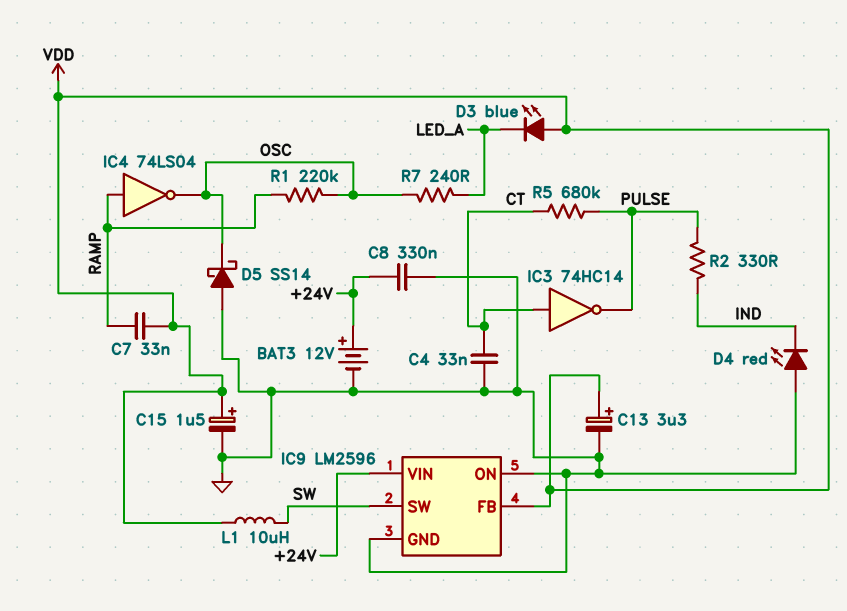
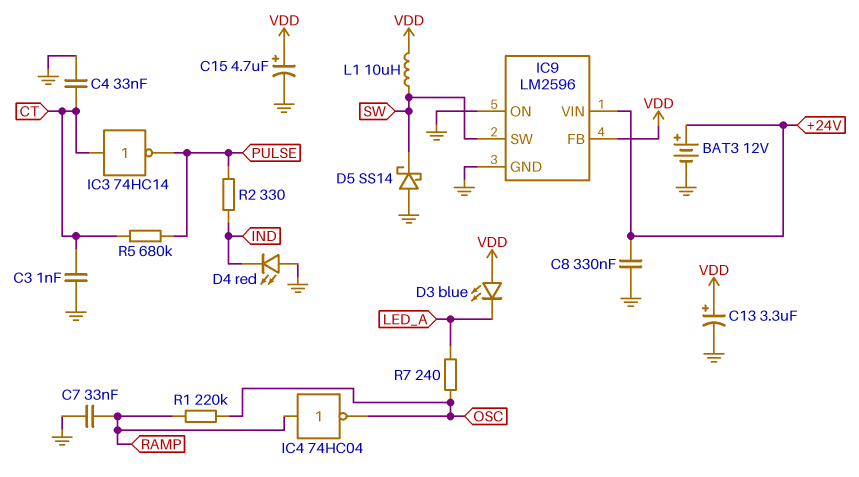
C3: none -> 1nF (CT, GND)
C7: 33nF (RAMP, VDD) -> 33nF (GND, RAMP)
C15: 1.5uF (plus VDD, minus GND) -> 4.7uF (plus VDD, minus GND)
D5: schottky SS14 (A GND, K OSC) -> schottky SS14 (A GND, K SW)
IC4: NOT 74LS04 (in RAMP, out OSC) -> NOT 74HC04 (in RAMP, out OSC)

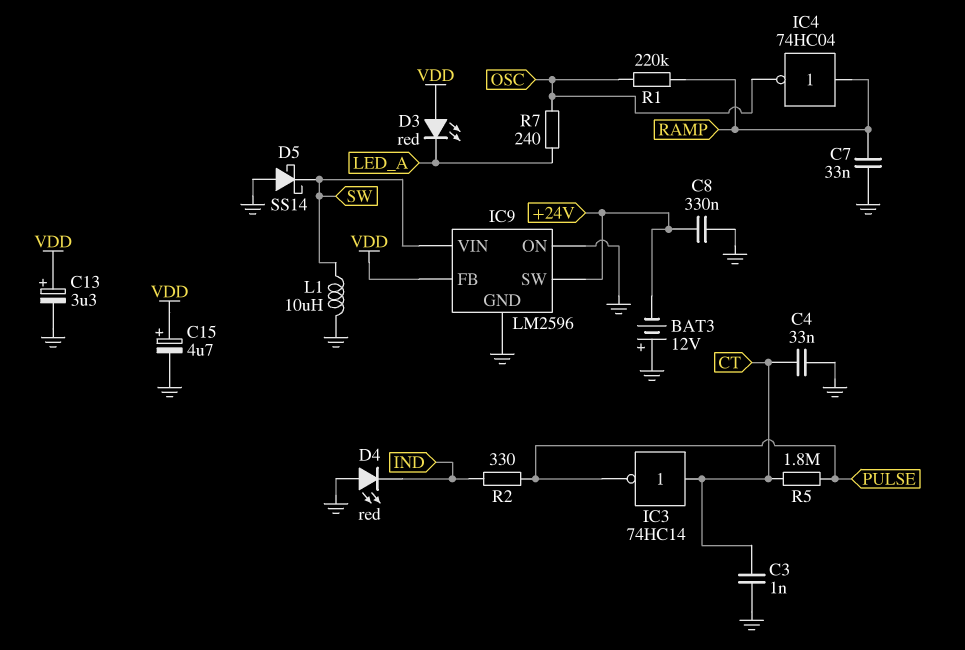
BAT3: 12V (plus +24V, minus GND) -> 12V (plus GND, minus +24V)
D3: LED blue (A VDD, K LED_A) -> LED red (A VDD, K LED_A)
IC9 pin SW: SW -> +24V
IC9 pin VIN: +24V -> SW
L1: 10uH (SW, VDD) -> 10uH (GND, SW)
R5: 680k (CT, PULSE) -> 1.8M (CT, PULSE)

